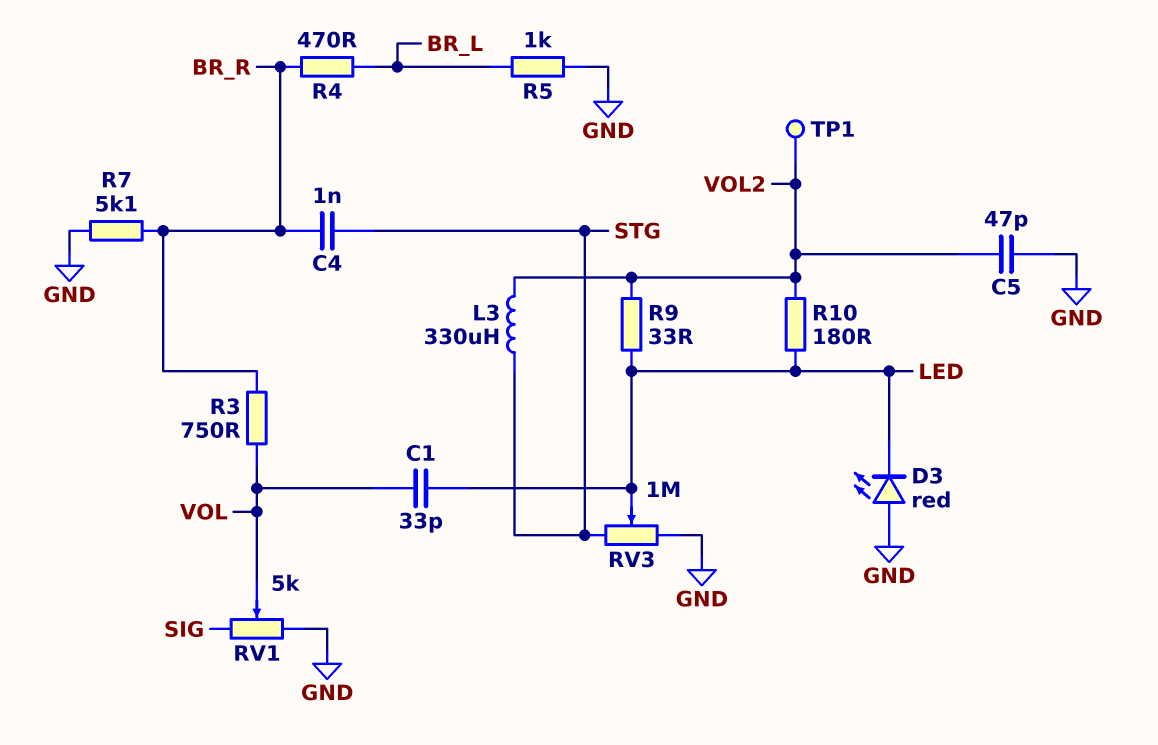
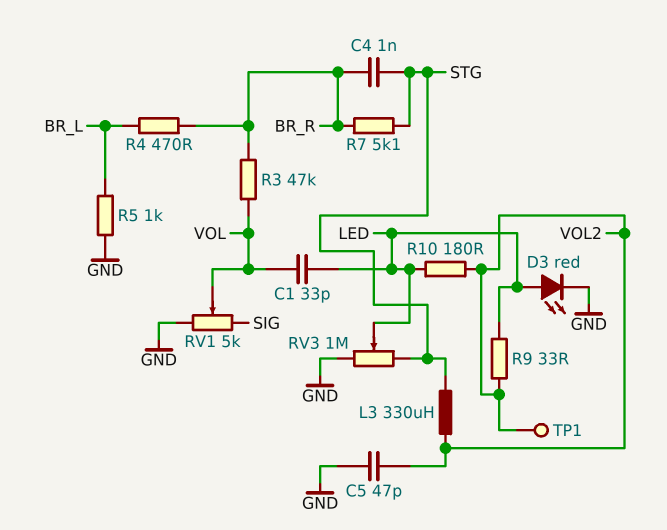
D3: LED red (A GND, K LED) -> LED red (A LED, K GND)
R3: 750 (BR_R, VOL) -> 47k (BR_R, VOL)
R7: 5.1k (BR_R, GND) -> 5.1k (BR_R, STG)

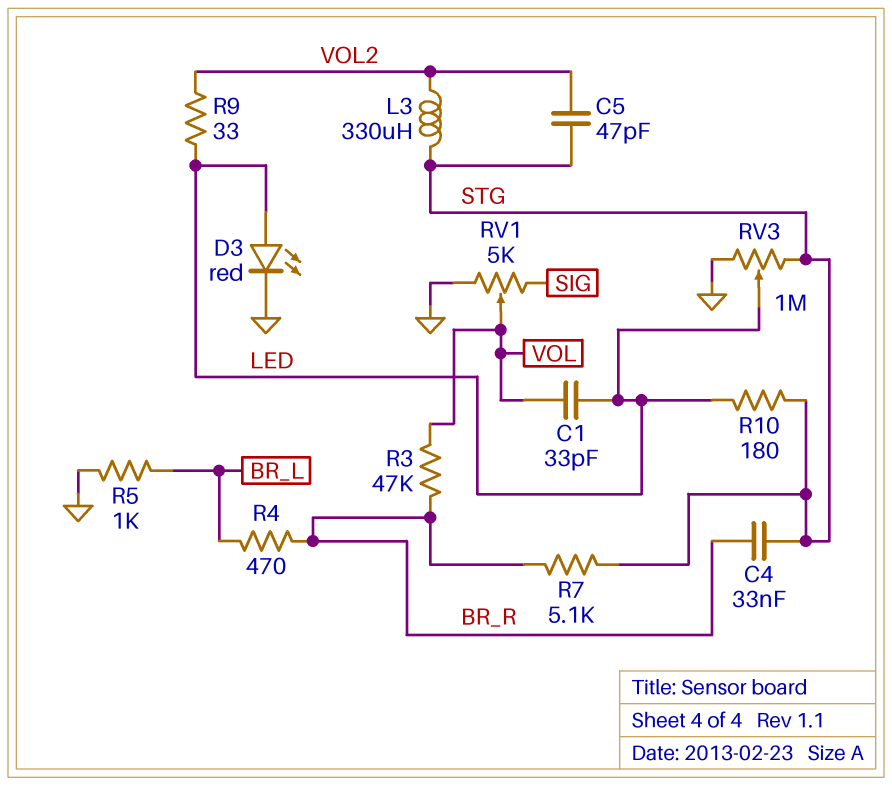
C4: 1nF (BR_R, STG) -> 33nF (BR_R, STG)
C5: 47pF (GND, VOL2) -> 47pF (STG, VOL2)
R10: 180 (LED, VOL2) -> 180 (LED, STG)
TP1: test point (VOL2) -> none

